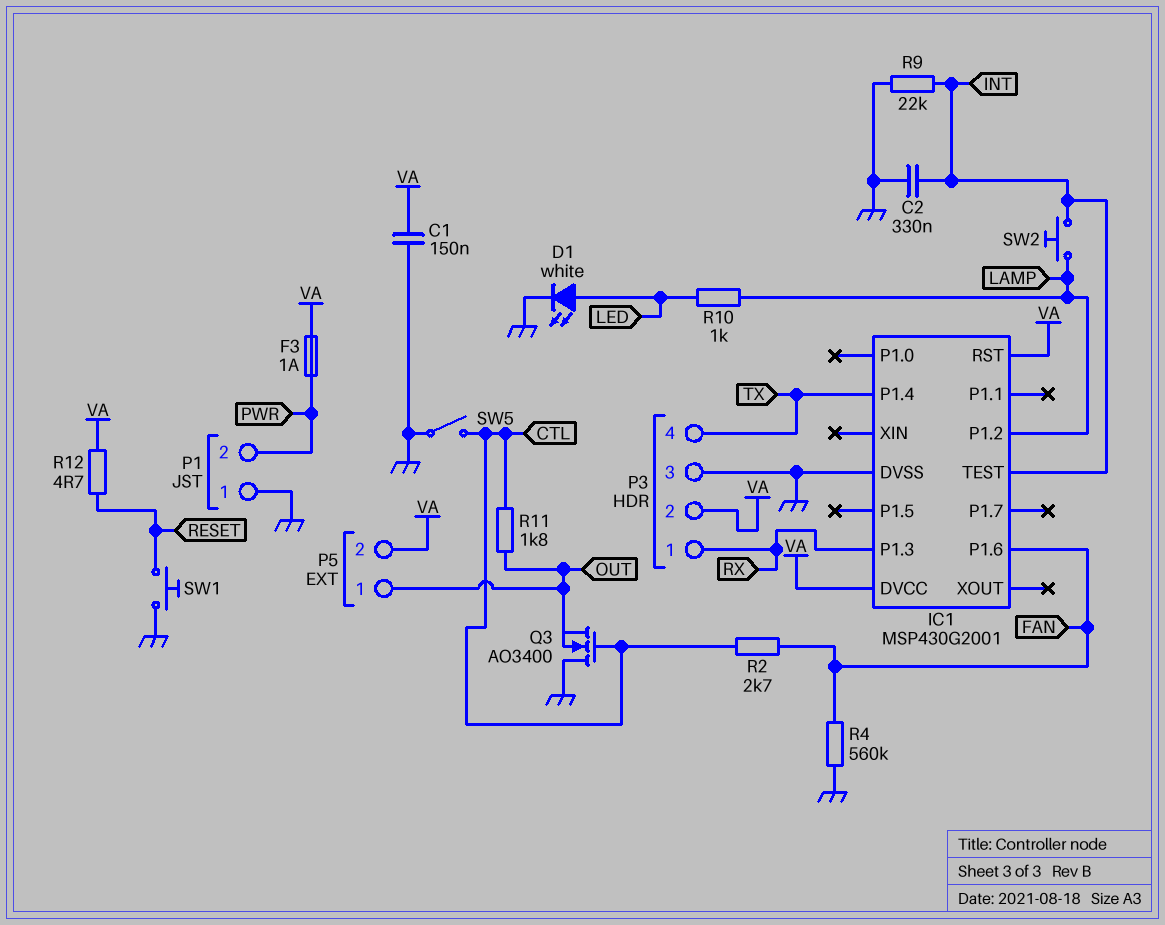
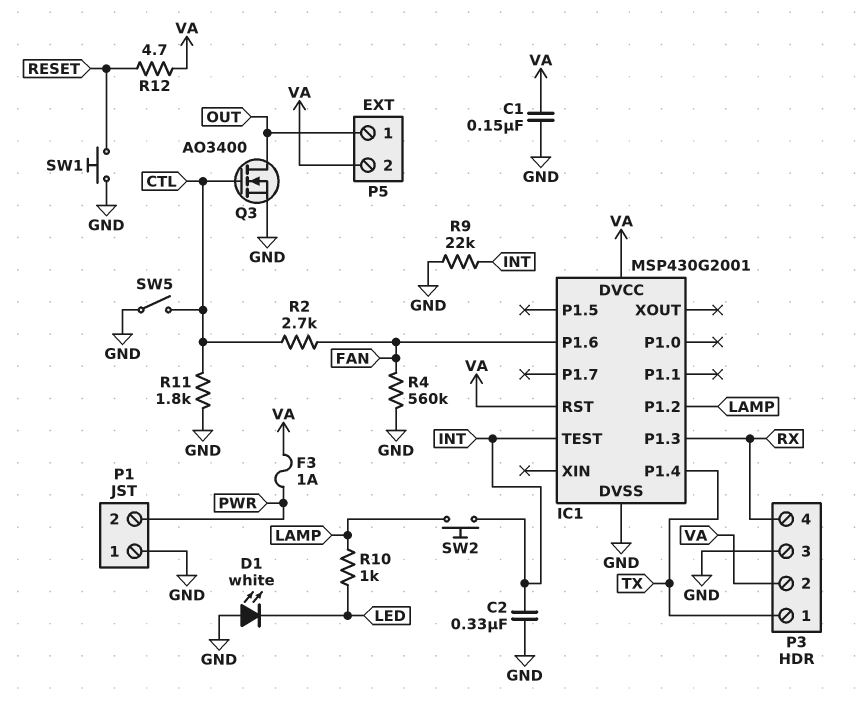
D1: LED white (A LED, K GND) -> LED white (A GND, K LED)
P3 pin 1: RX -> TX
P3 pin 4: TX -> RX
Q3: NMOS AO3400 (G CTL, D GND, S OUT) -> NMOS AO3400 (G CTL, D OUT, S GND)
R11: 1.8k (CTL, OUT) -> 1.8k (CTL, GND)

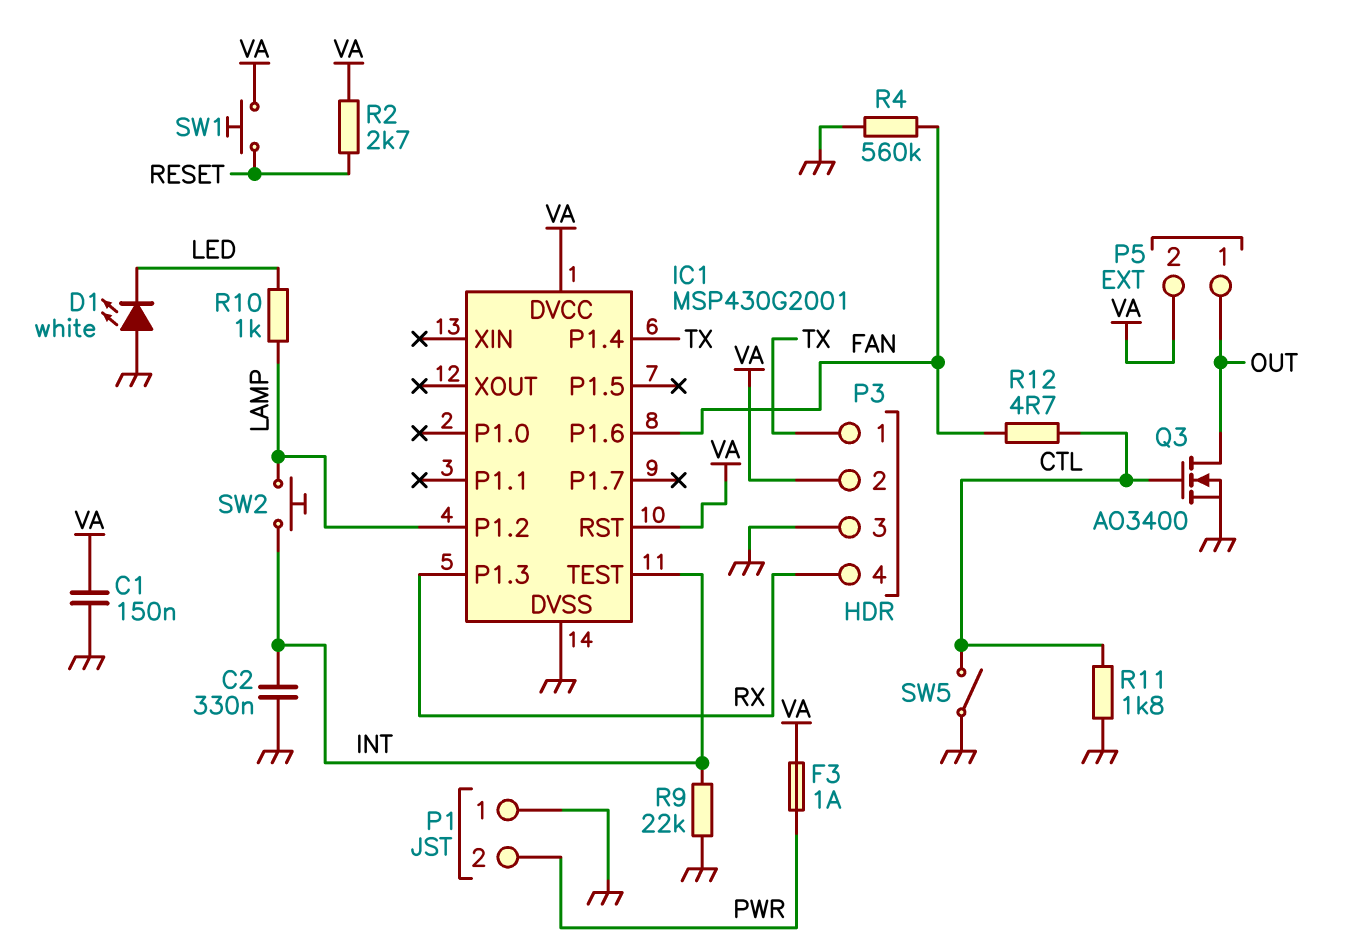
R2: 2.7k (CTL, FAN) -> 2.7k (RESET, VA)
R12: 4.7 (RESET, VA) -> 4.7 (CTL, FAN)
SW1: button (GND, RESET) -> button (RESET, VA)

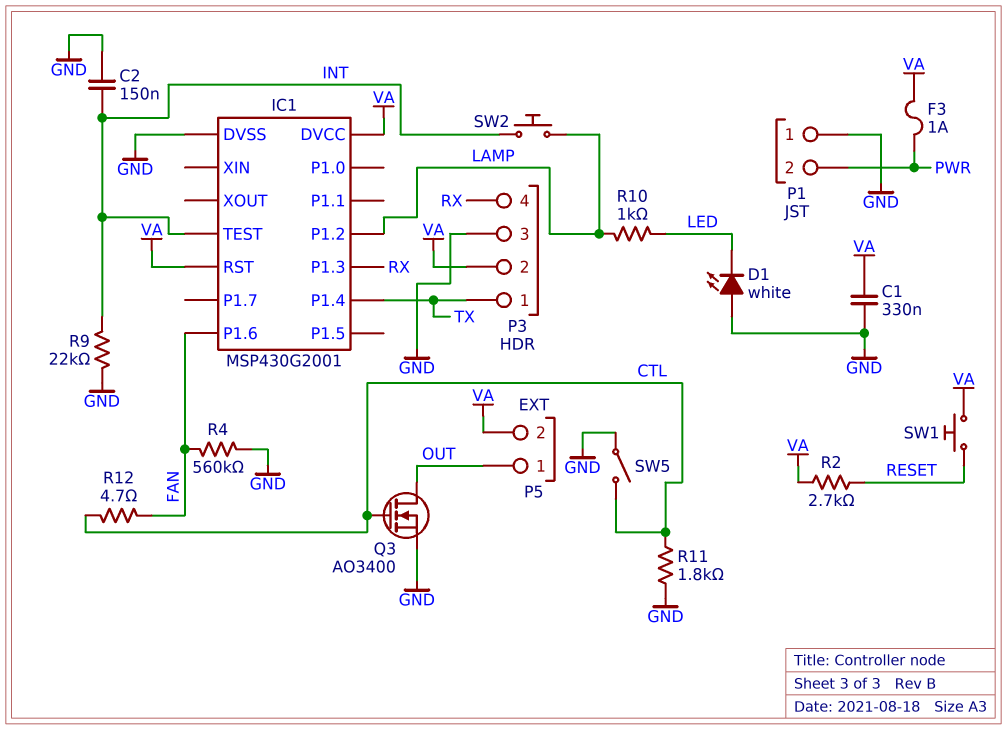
C1: 150nF (GND, VA) -> 330nF (GND, VA)
C2: 330nF (GND, INT) -> 150nF (GND, INT)

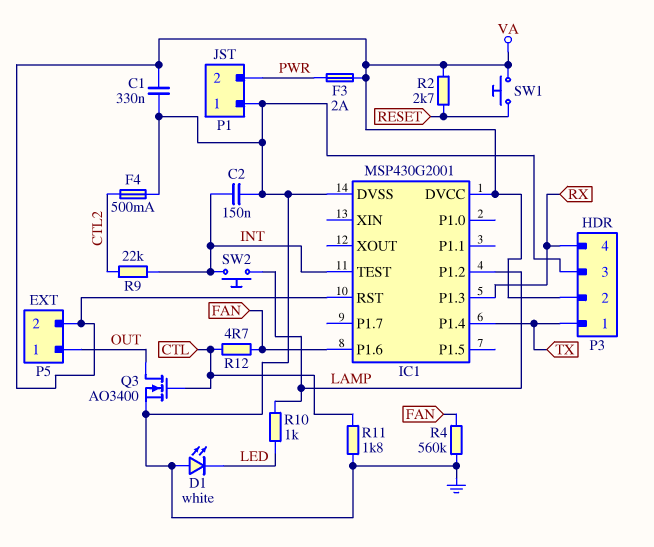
F3: 1A (PWR, VA) -> 2A (PWR, VA)
F4: none -> 500mA (CTL2, GND)
R9: 22k (GND, INT) -> 22k (CTL2, INT)
SW5: switch (CTL, GND) -> none

